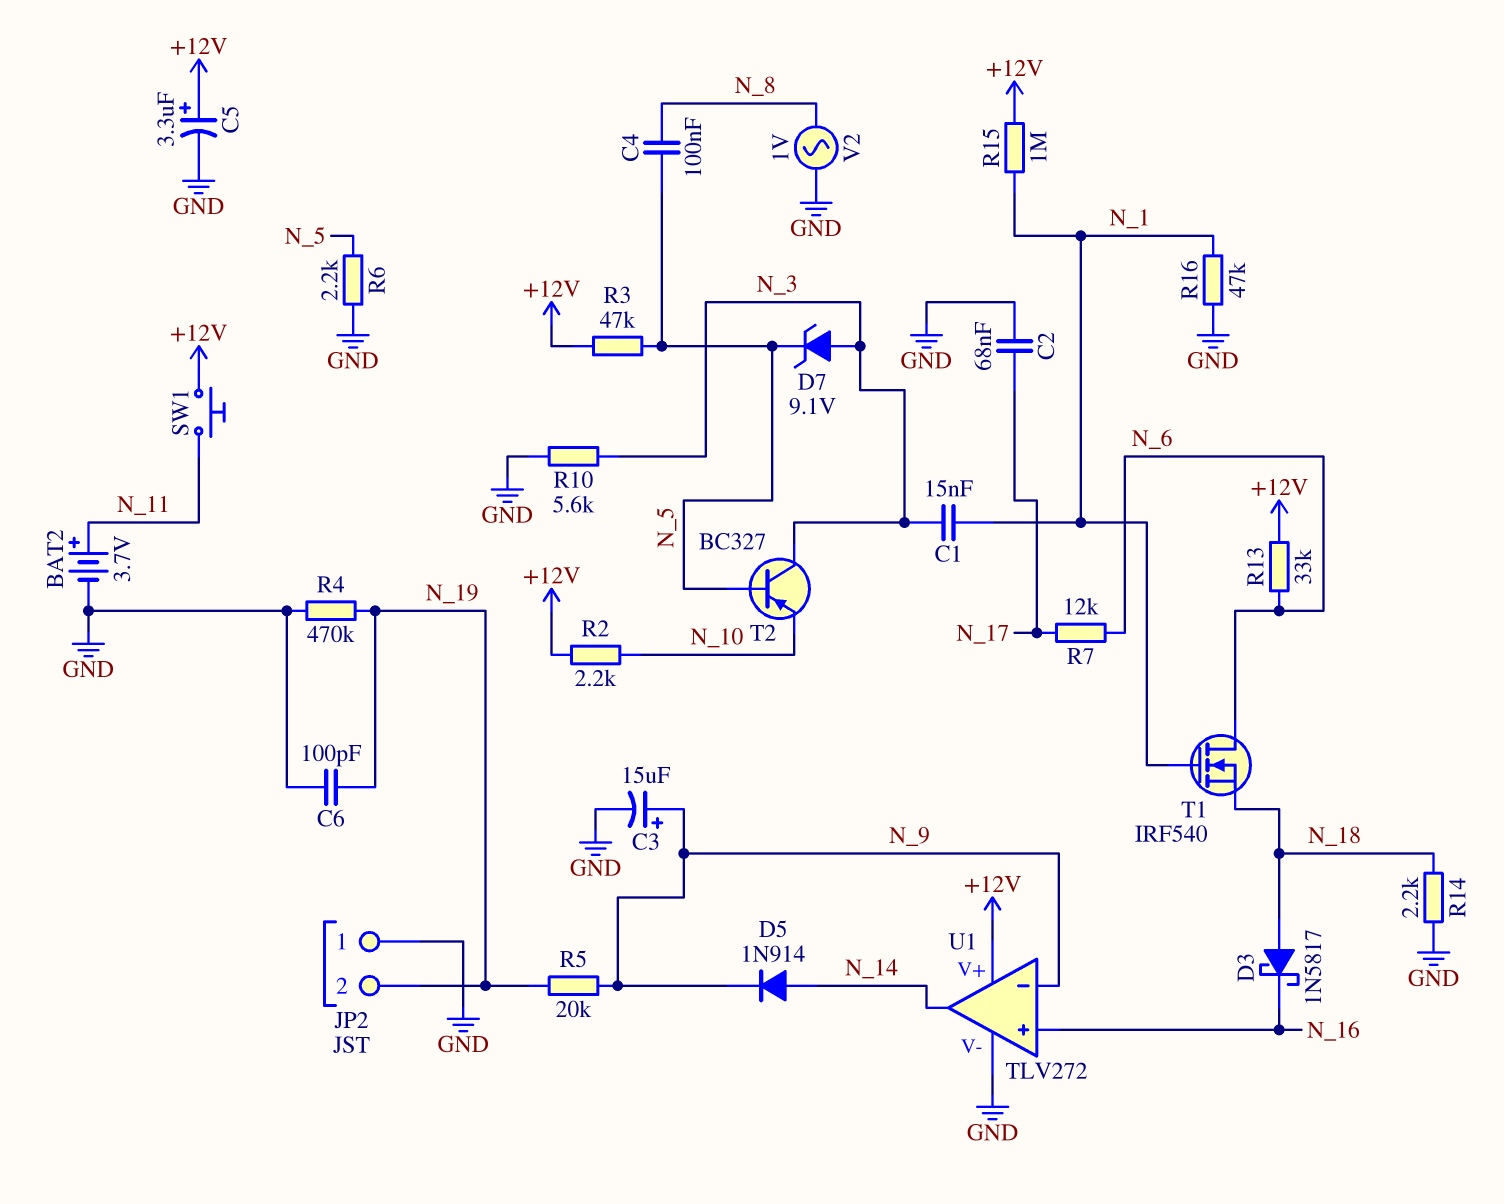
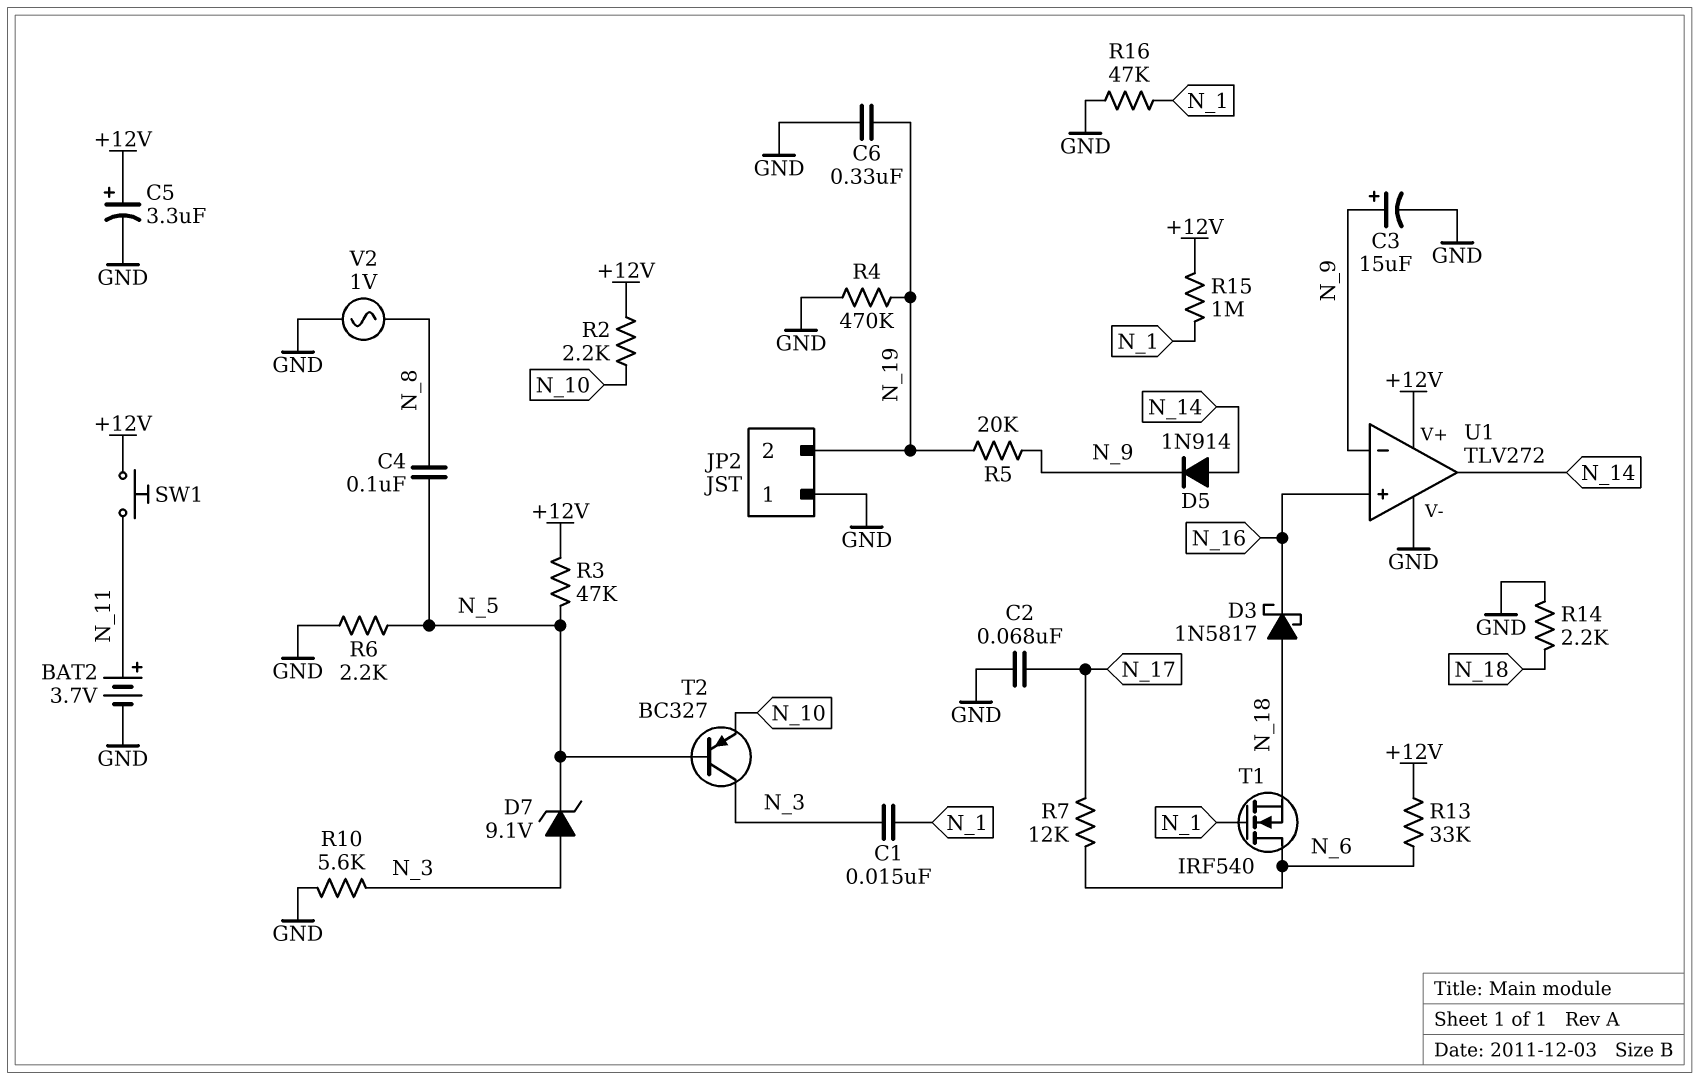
C6: 100pF (GND, N_19) -> 330nF (GND, N_19)

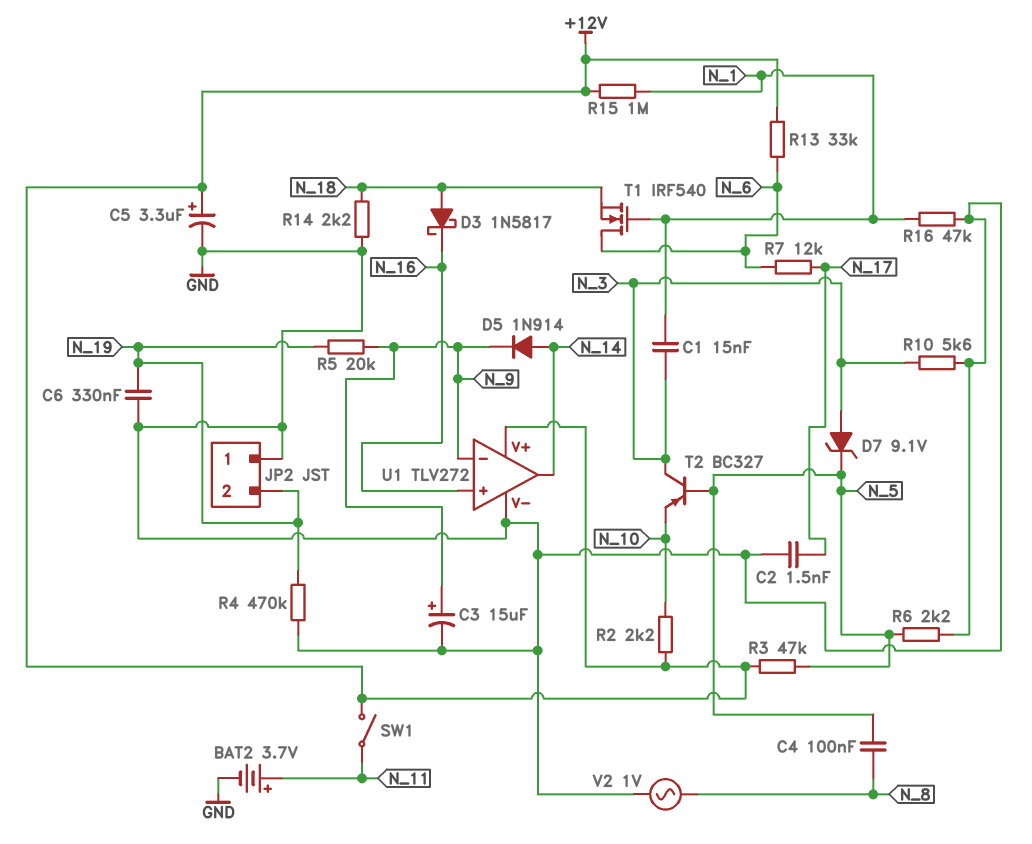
C2: 68nF (GND, N_17) -> 1.5nF (GND, N_17)
SW1: button (+12V, N_11) -> switch (+12V, N_11)

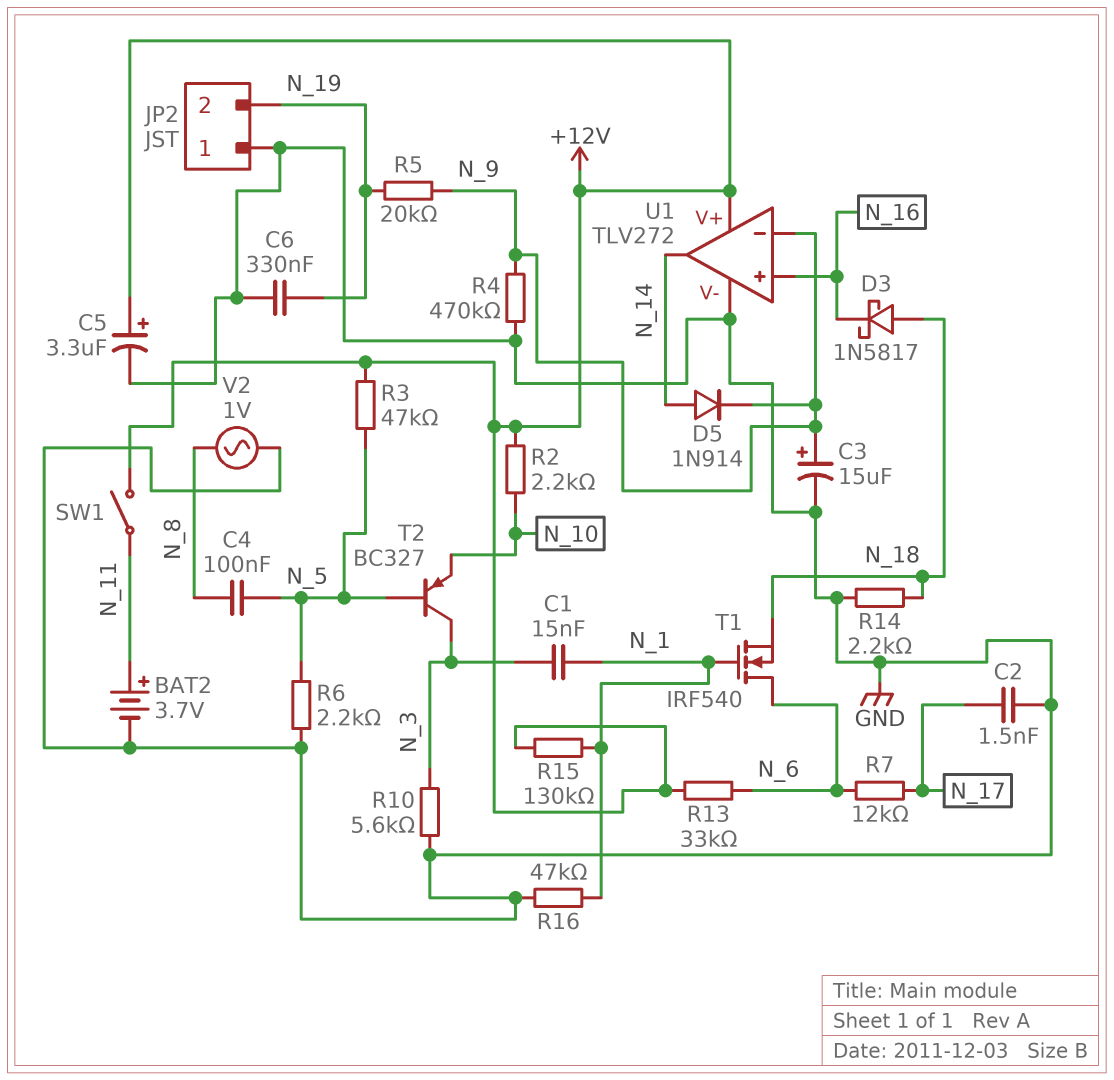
D7: zener 9.1V (A N_3, K N_5) -> none
R4: 470k (GND, N_19) -> 470k (GND, N_9)
R15: 1M (+12V, N_1) -> 130k (+12V, N_1)

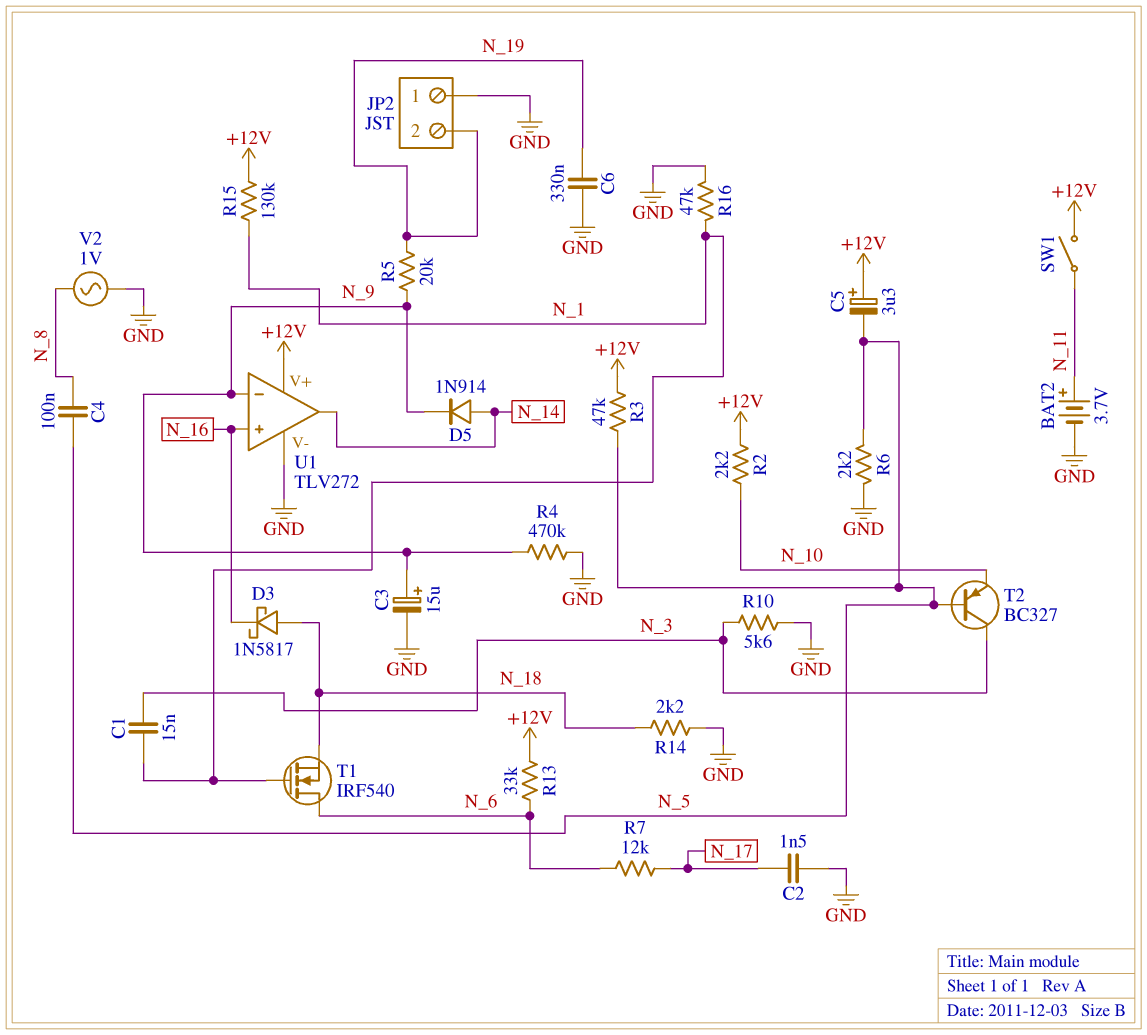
C5: 3.3uF (plus +12V, minus GND) -> 3.3uF (plus +12V, minus N_5)

